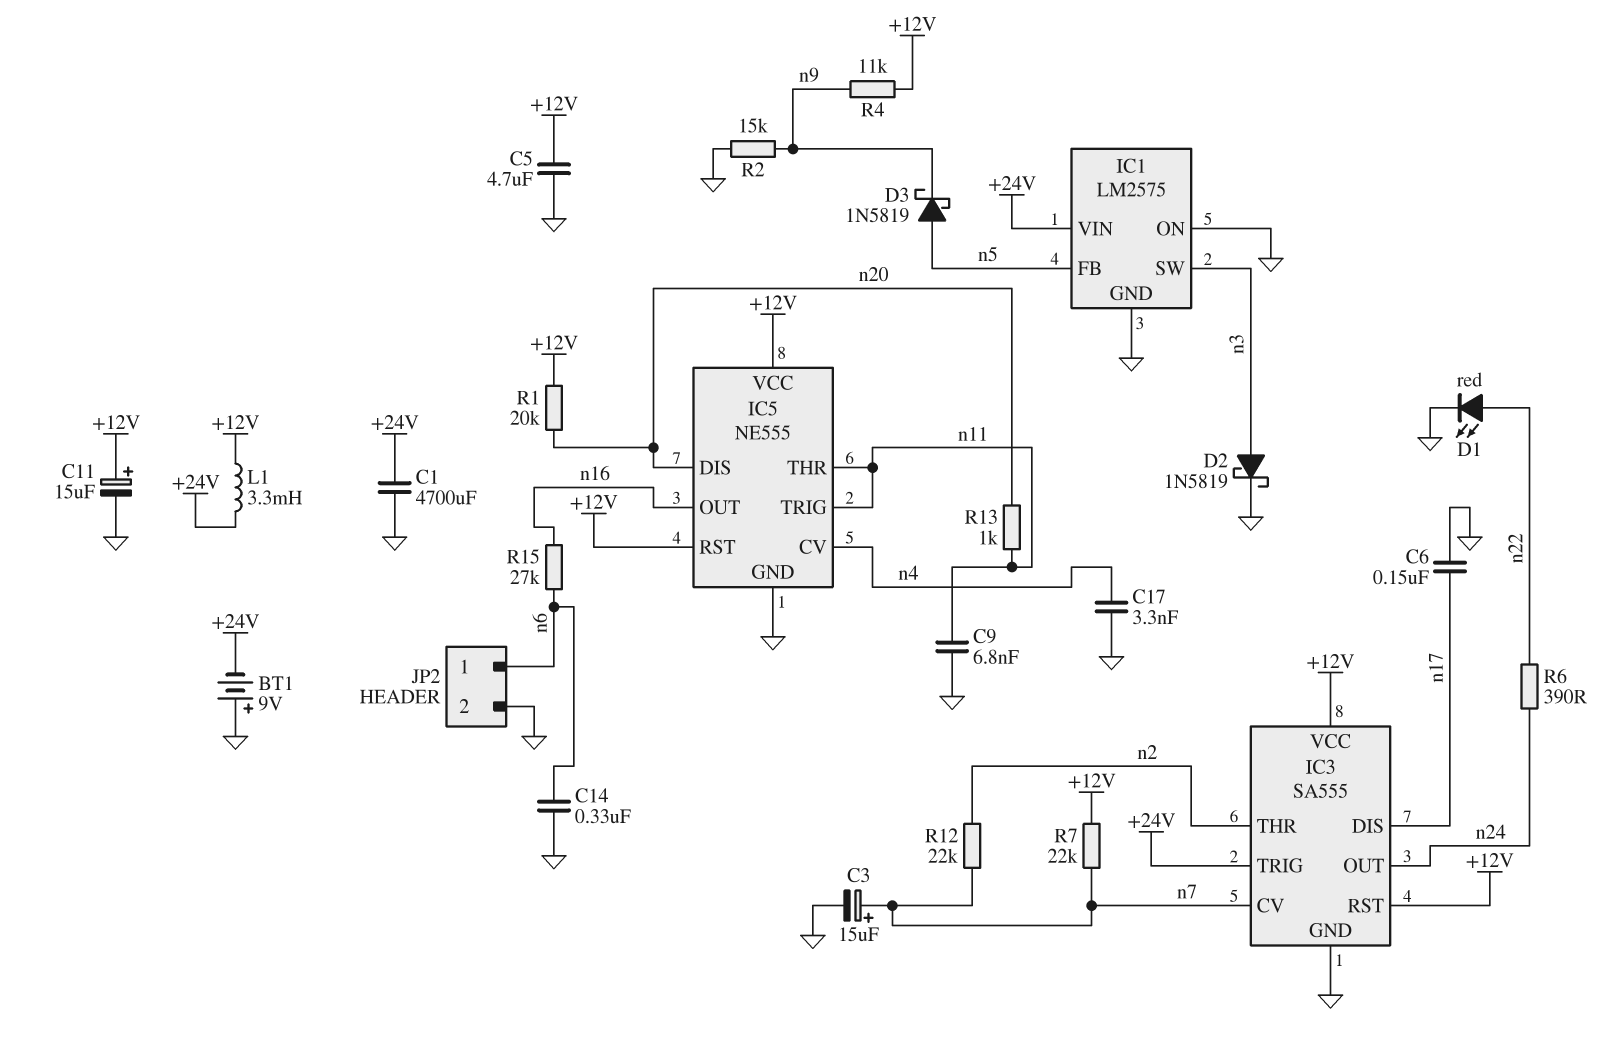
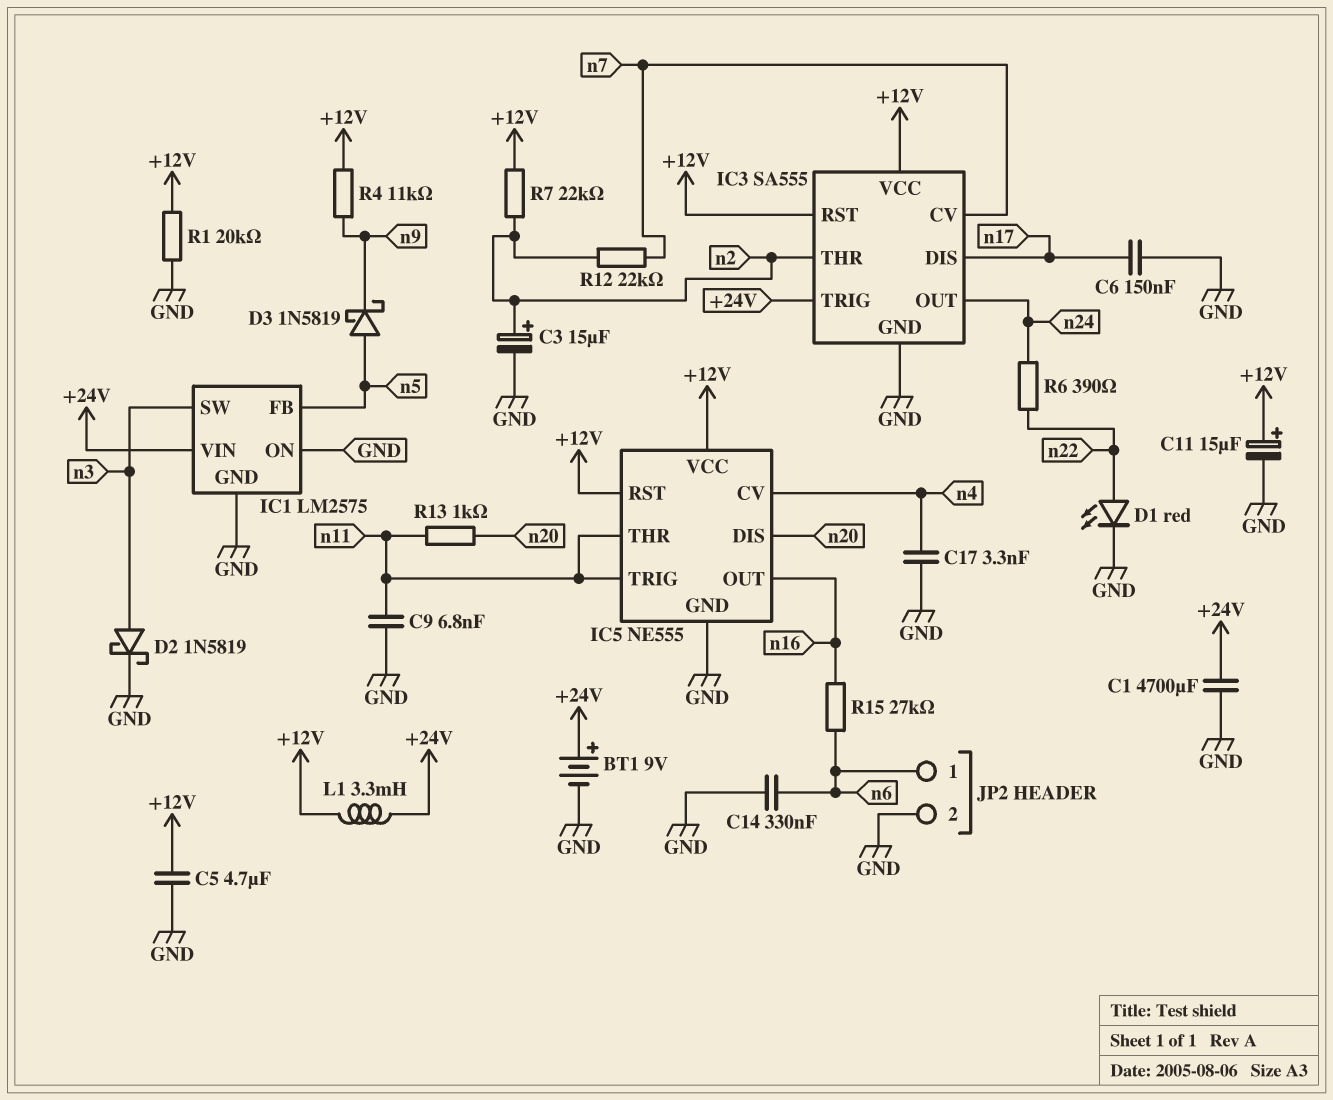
BT1: 9V (plus GND, minus +24V) -> 9V (plus +24V, minus GND)
C3: 15uF (plus n7, minus GND) -> 15uF (plus n2, minus GND)
R1: 20k (+12V, n20) -> 20k (+12V, GND)
R2: 15k (GND, n9) -> none
R7: 22k (+12V, n7) -> 22k (+12V, n2)

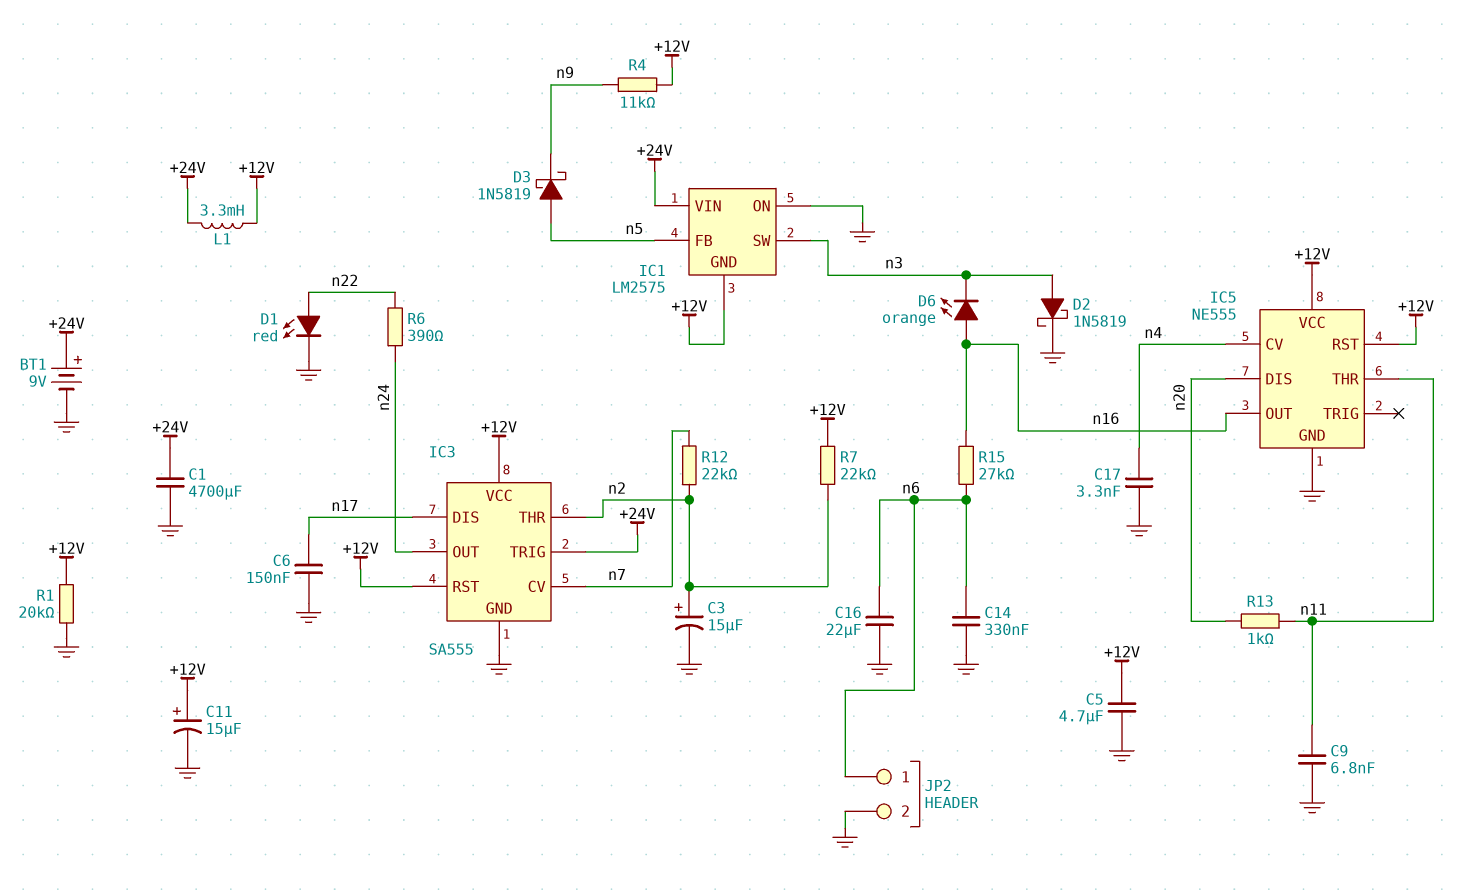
C16: none -> 22uF (GND, n6)
D6: none -> LED orange (A n16, K n3)
IC1 pin GND: GND -> +12V
IC5 pin TRIG: n11 -> none

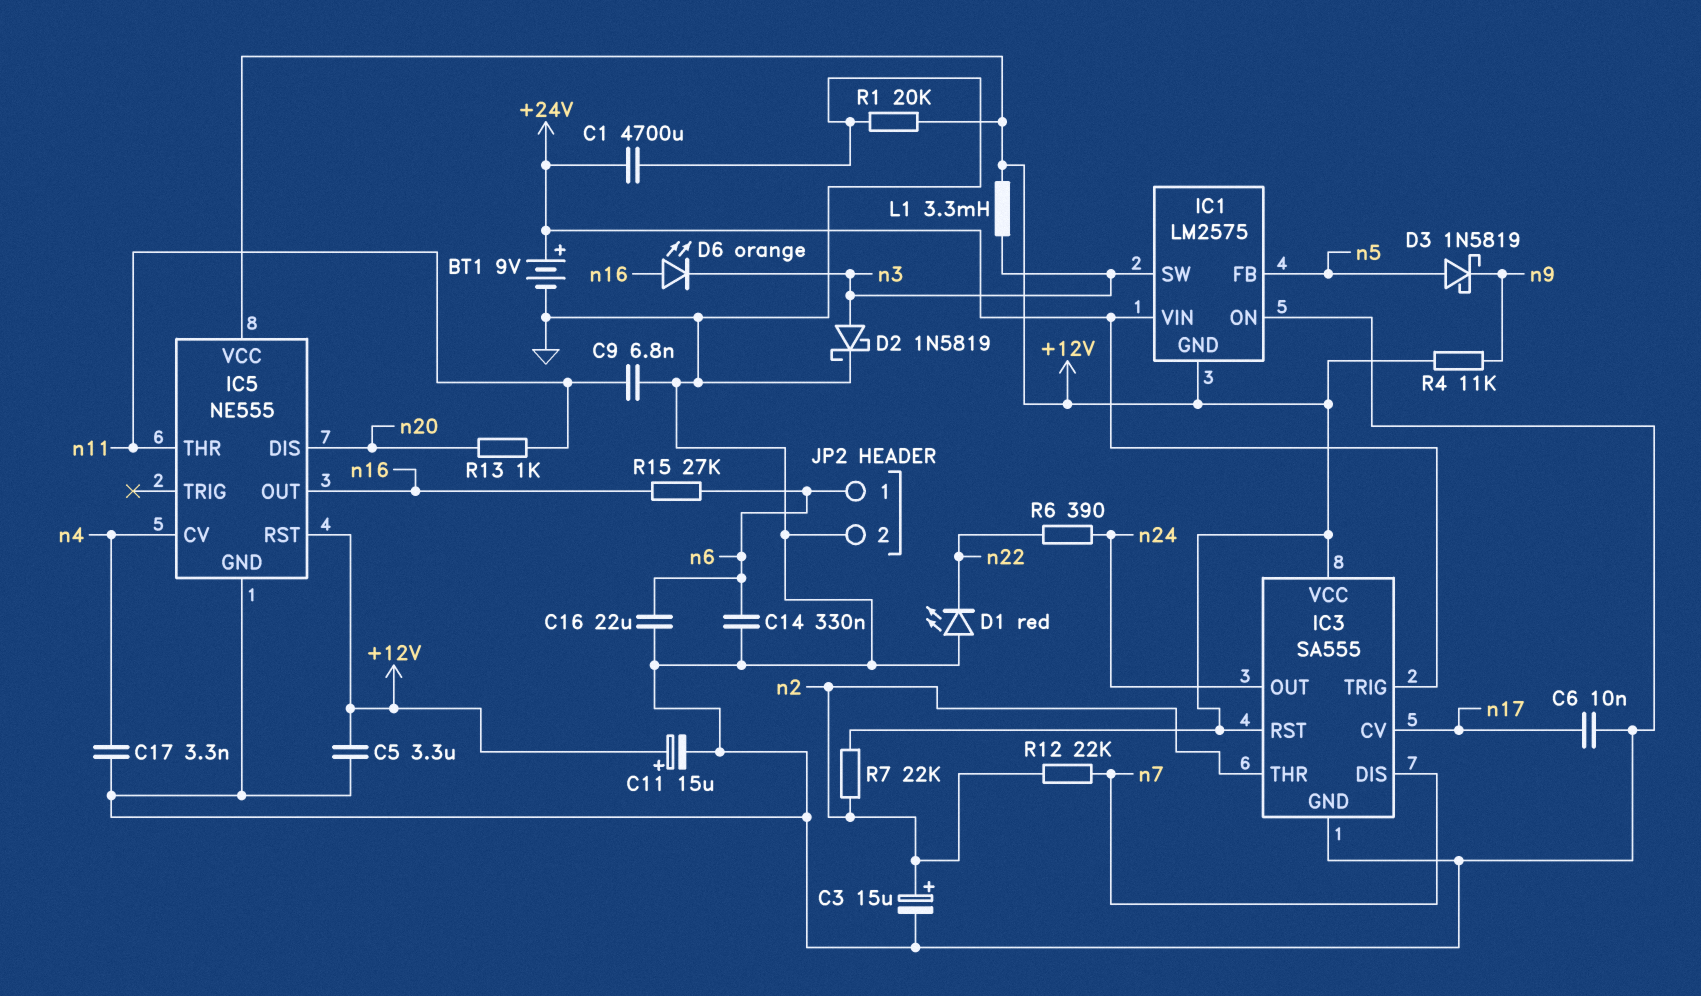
C5: 4.7uF (+12V, GND) -> 3.3uF (+12V, GND)
C6: 150nF (GND, n17) -> 10nF (GND, n17)
D1: LED red (A n22, K GND) -> LED red (A GND, K n22)
IC3 pin CV: n7 -> n17
IC3 pin DIS: n17 -> n7
L1: 3.3mH (+12V, +24V) -> 3.3mH (+12V, n3)

